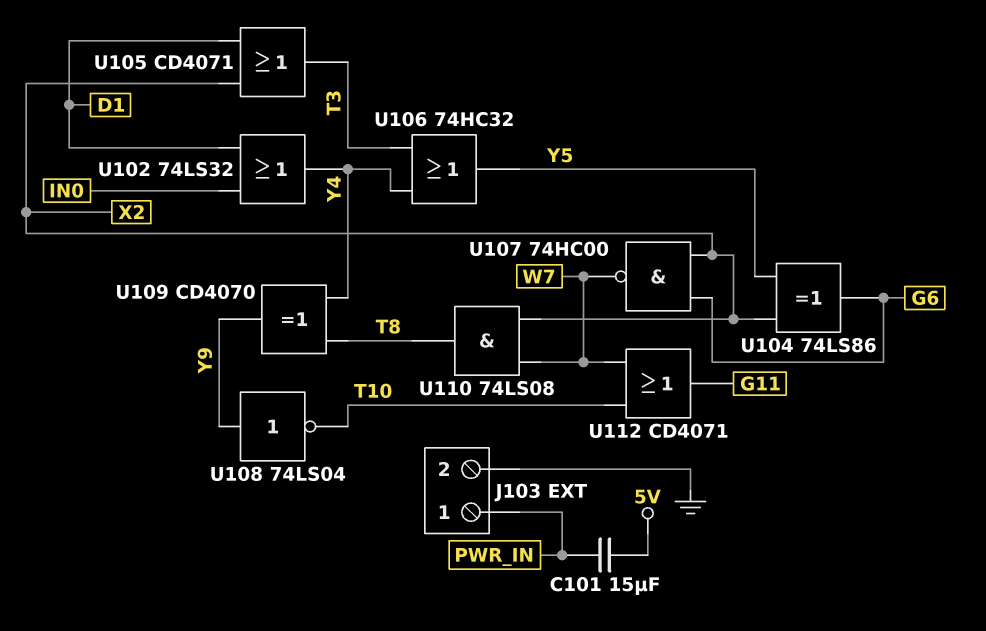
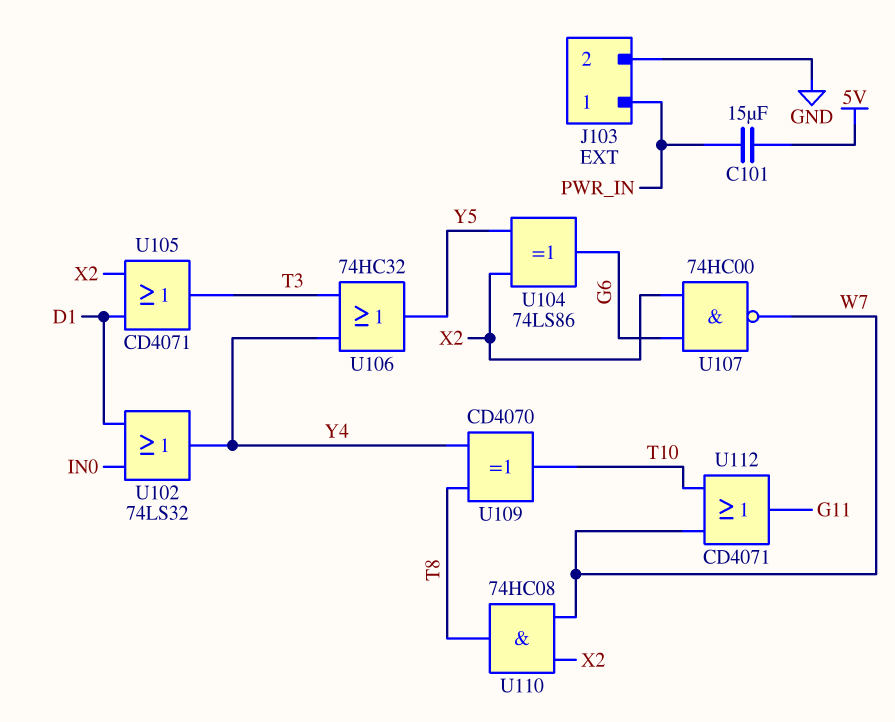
U108: NOT 74LS04 (in Y9, out T10) -> none
U109: XOR CD4070 (in T8, in Y4, out Y9) -> XOR CD4070 (in T8, in Y4, out T10)
U110: AND 74LS08 (in W7, in X2, out T8) -> AND 74HC08 (in W7, in X2, out T8)

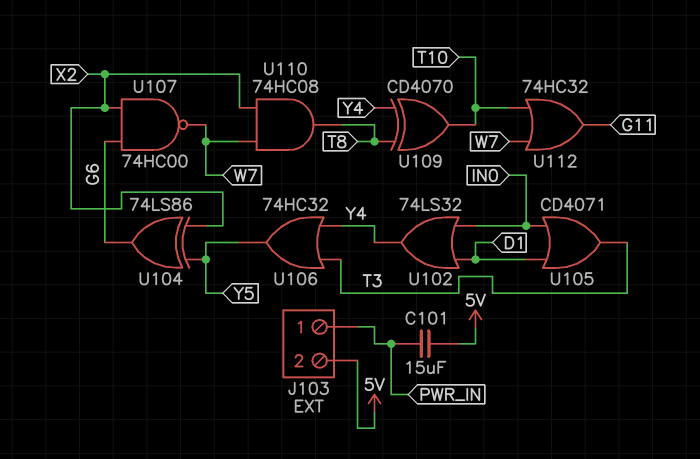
J103 pin 2: GND -> 5V
U105: OR CD4071 (in D1, in X2, out T3) -> OR CD4071 (in D1, in IN0, out T3)
U112: OR CD4071 (in T10, in W7, out G11) -> OR 74HC32 (in T10, in W7, out G11)

